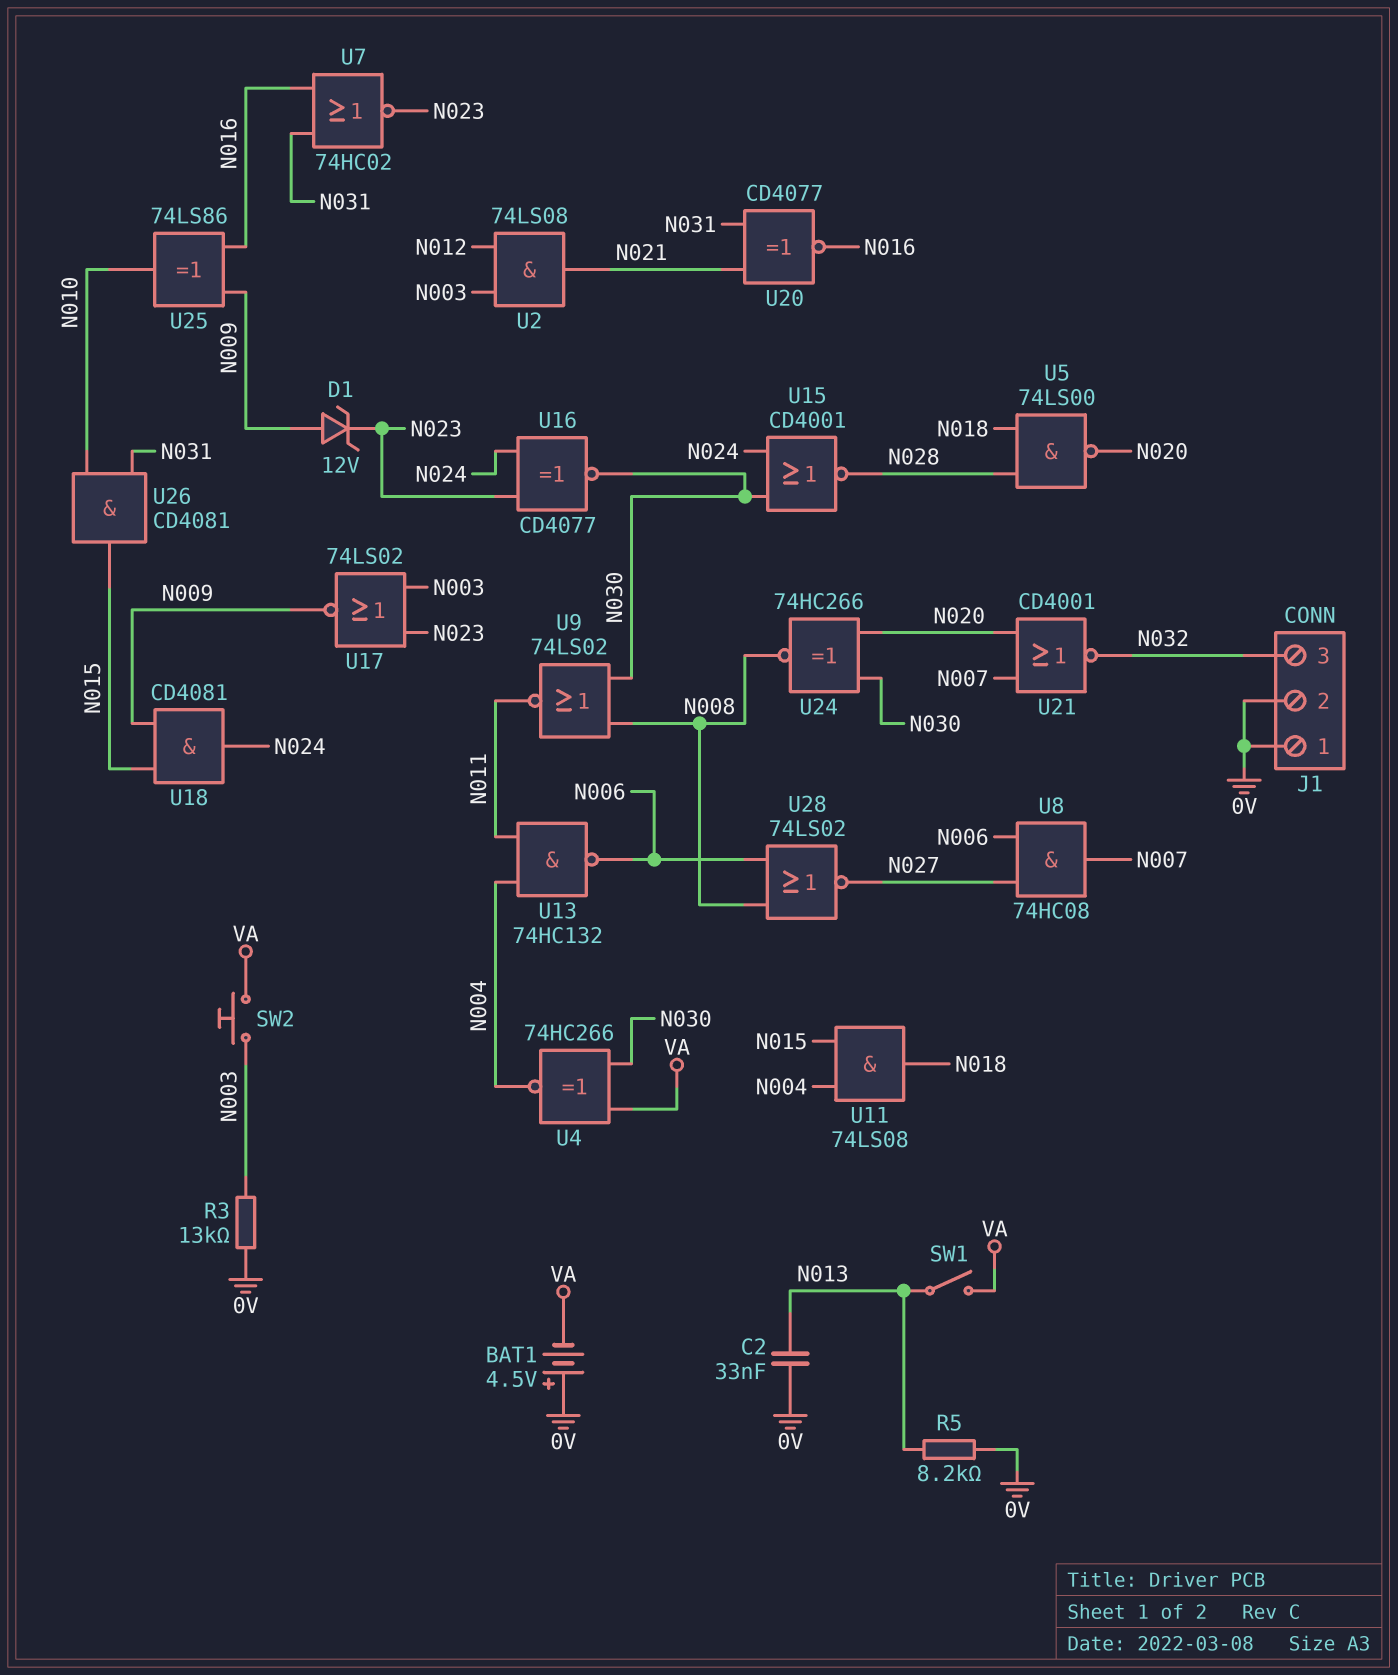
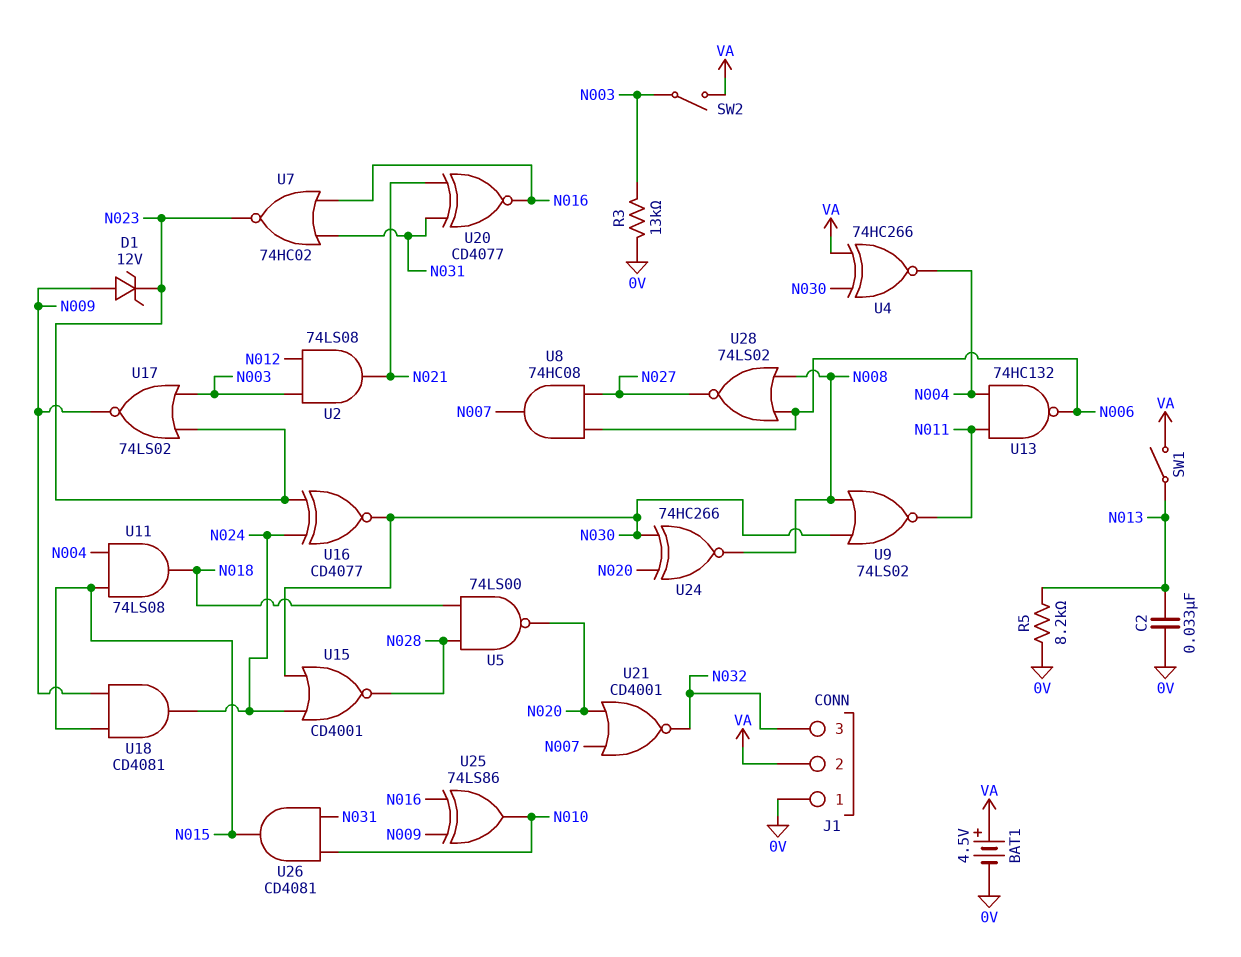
BAT1: 4.5V (plus 0V, minus VA) -> 4.5V (plus VA, minus 0V)
J1 pin 2: 0V -> VA
SW2: button (N003, VA) -> switch (N003, VA)

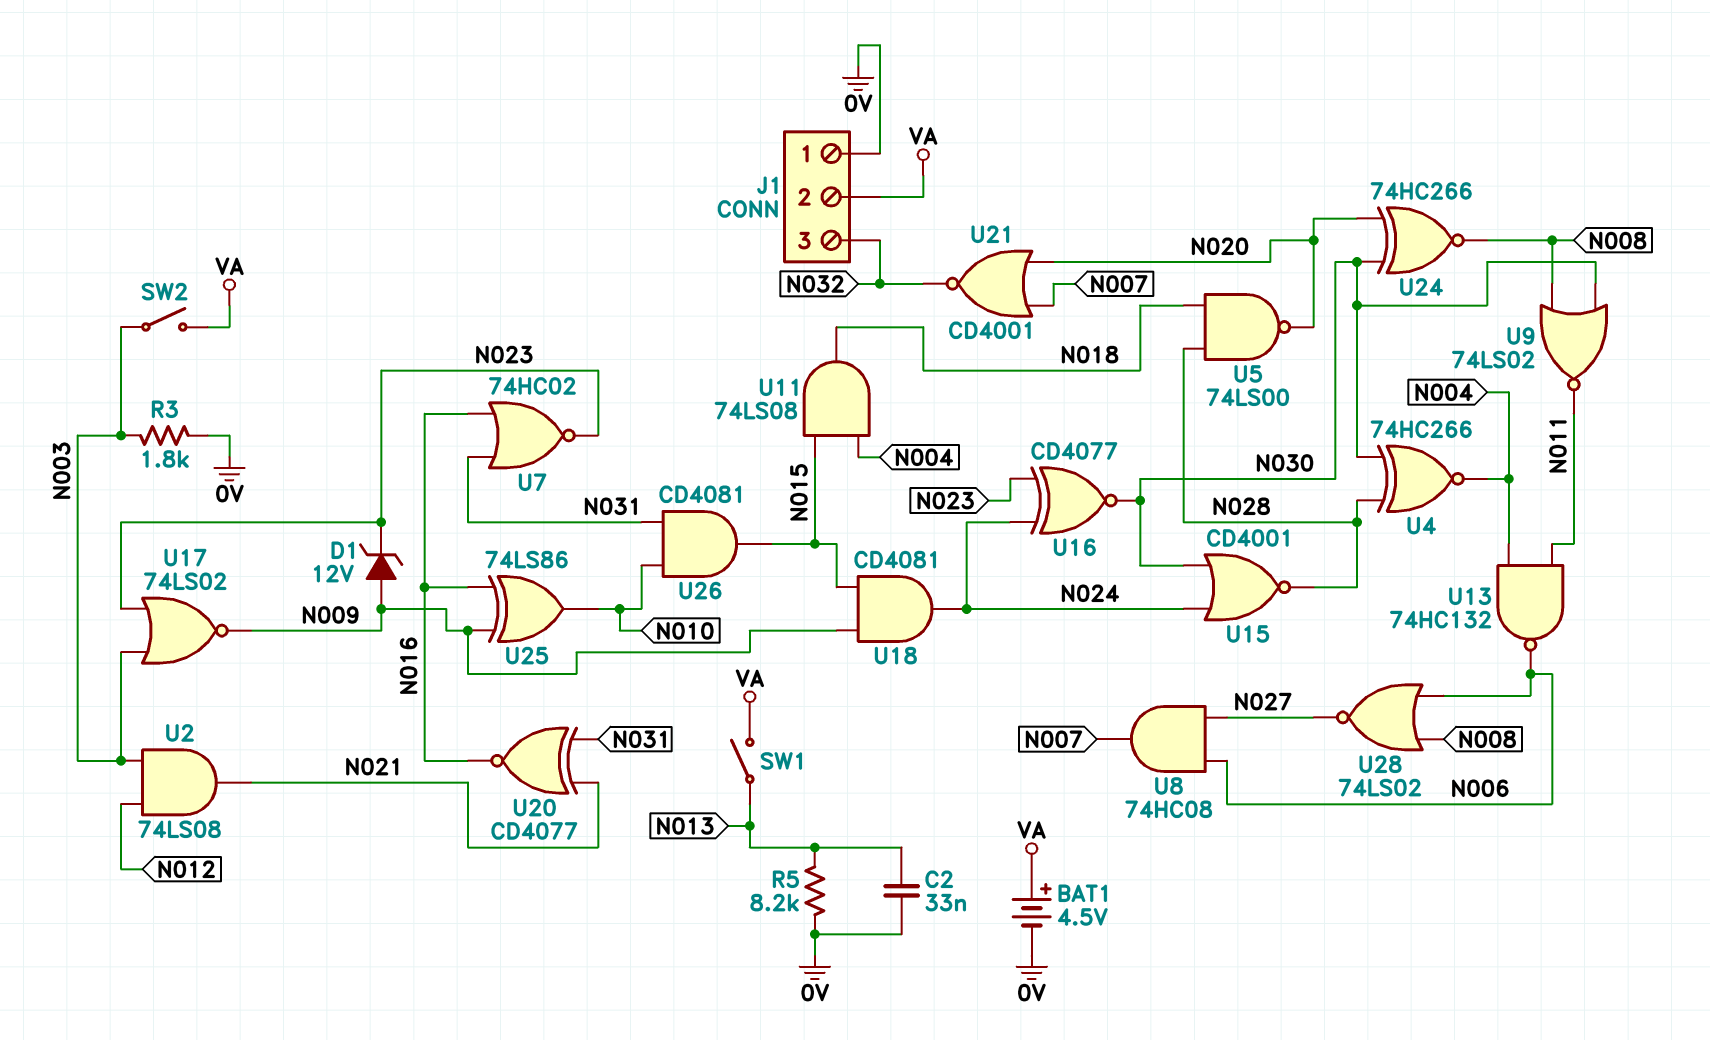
R3: 13k (0V, N003) -> 1.8k (0V, N003)
U4: XNOR 74HC266 (in N030, in VA, out N004) -> XNOR 74HC266 (in N028, in N030, out N004)

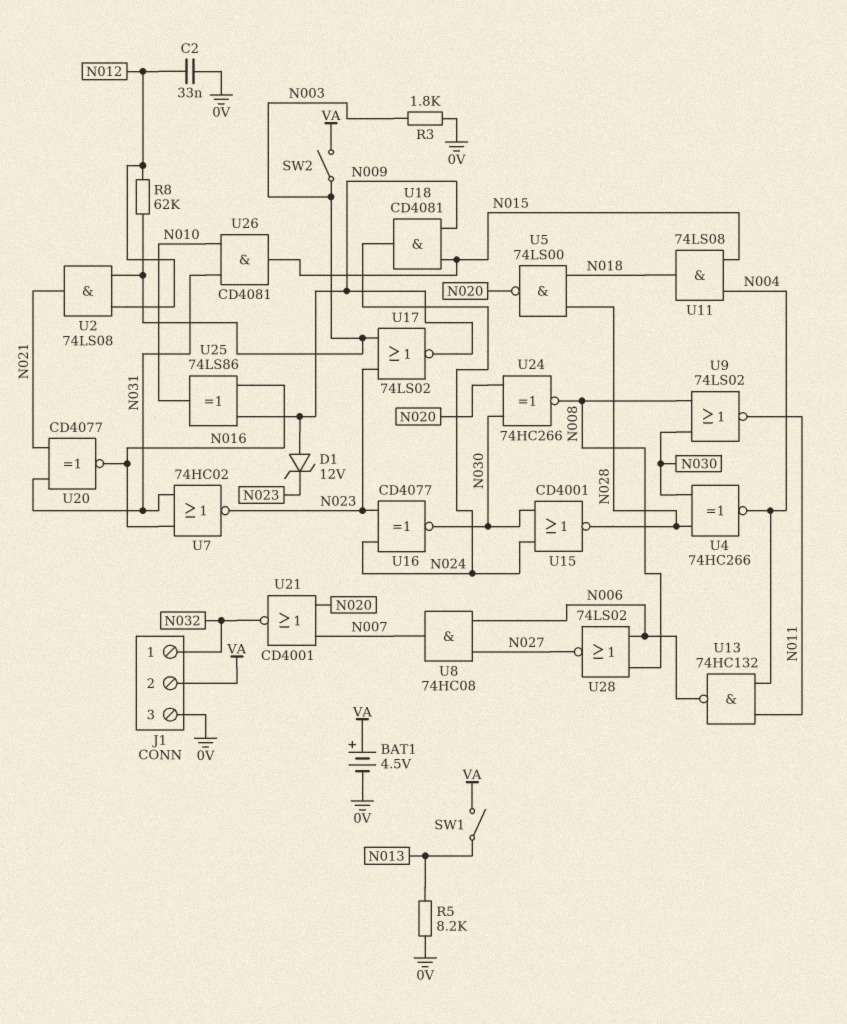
C2: 33nF (0V, N013) -> 33nF (0V, N012)
J1 pin 1: 0V -> N032
J1 pin 3: N032 -> 0V
R8: none -> 62k (N003, N012)

